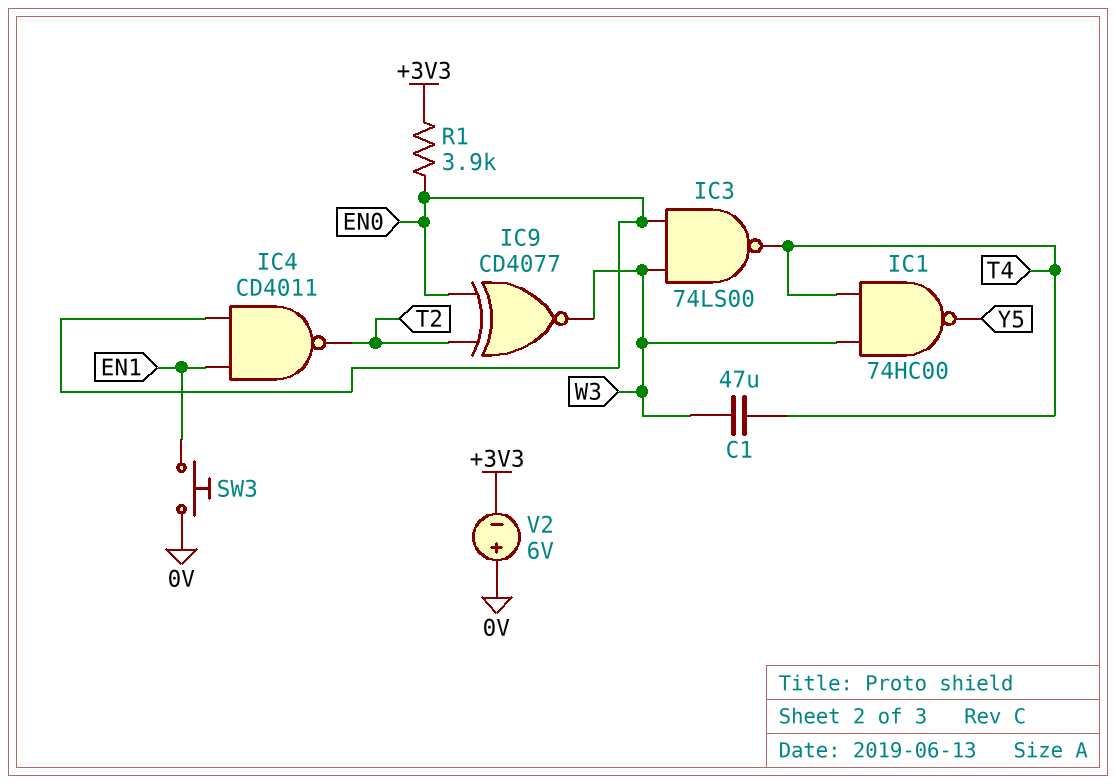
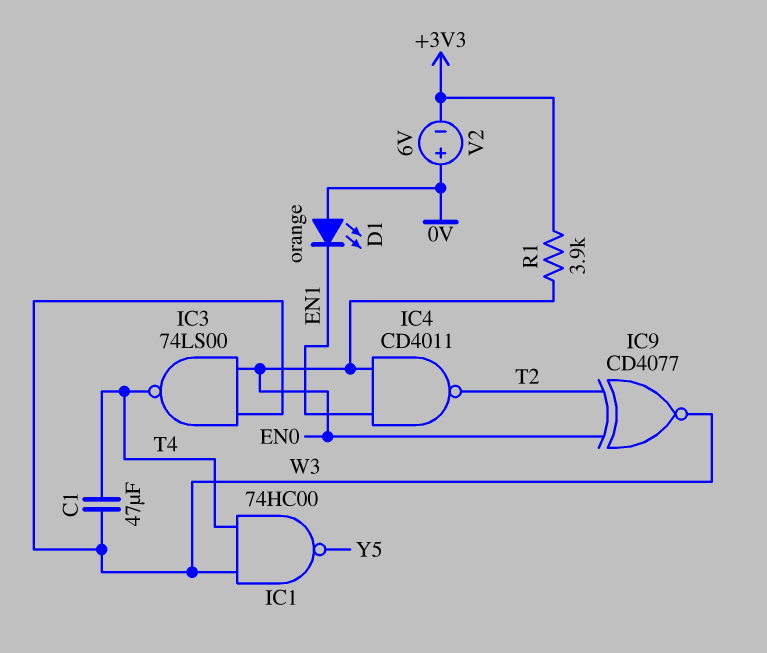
D1: none -> LED orange (A 0V, K EN1)
SW3: button (0V, EN1) -> none

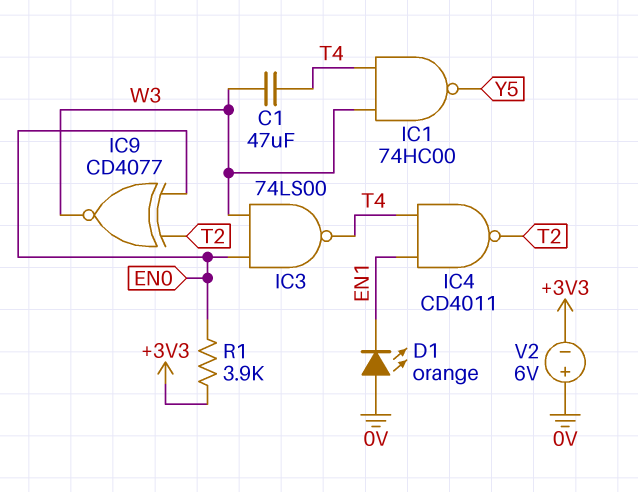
IC4: NAND CD4011 (in EN0, in EN1, out T2) -> NAND CD4011 (in EN1, in T4, out T2)

